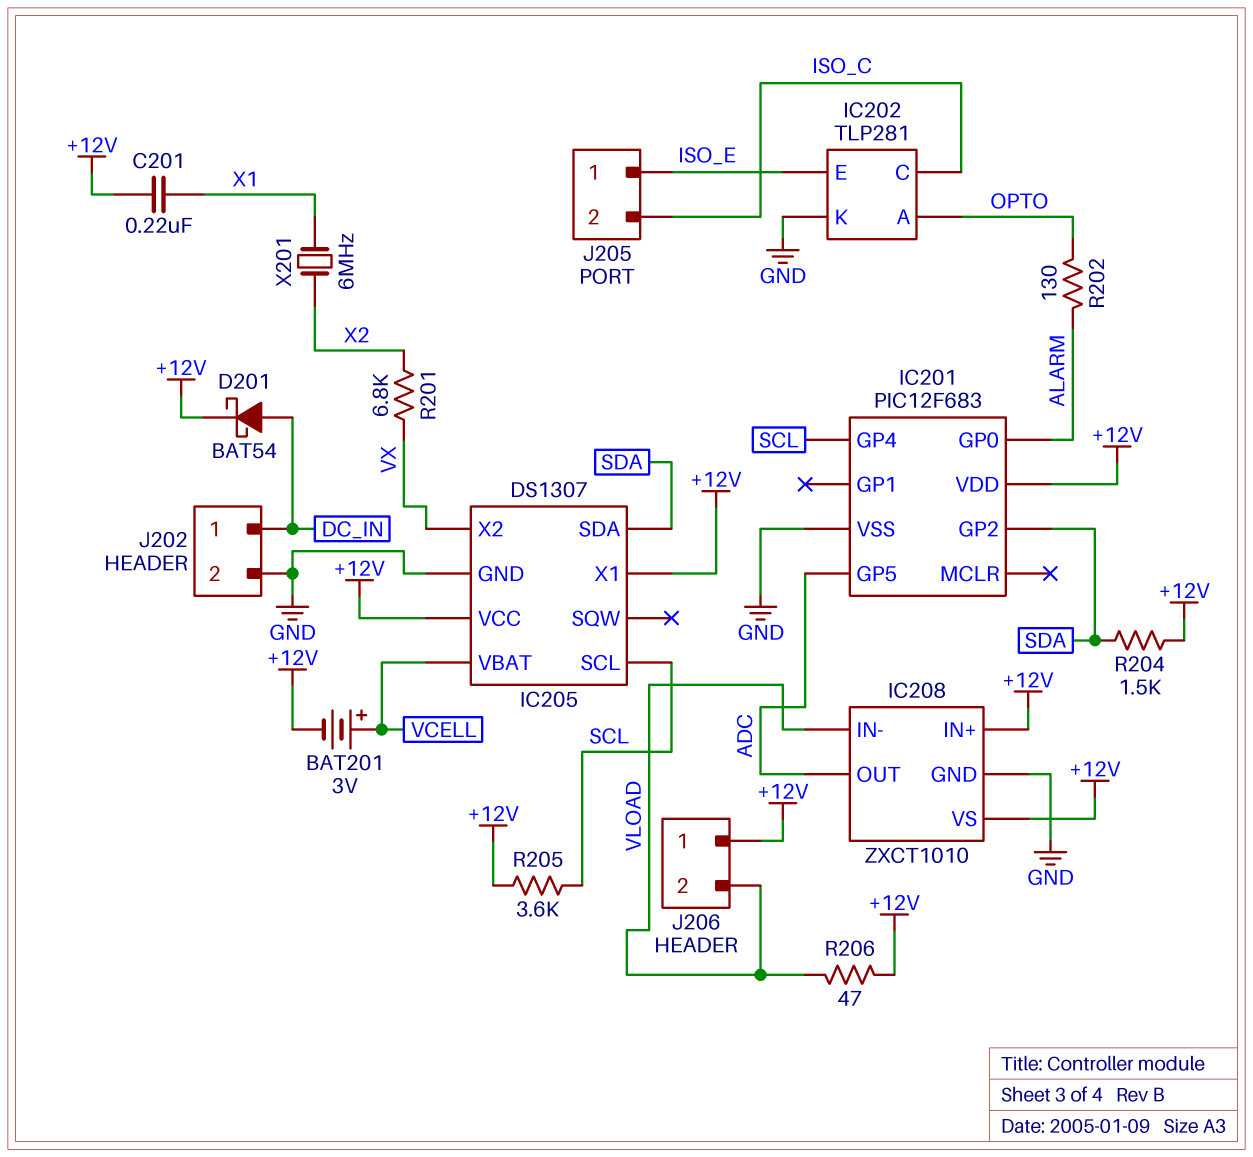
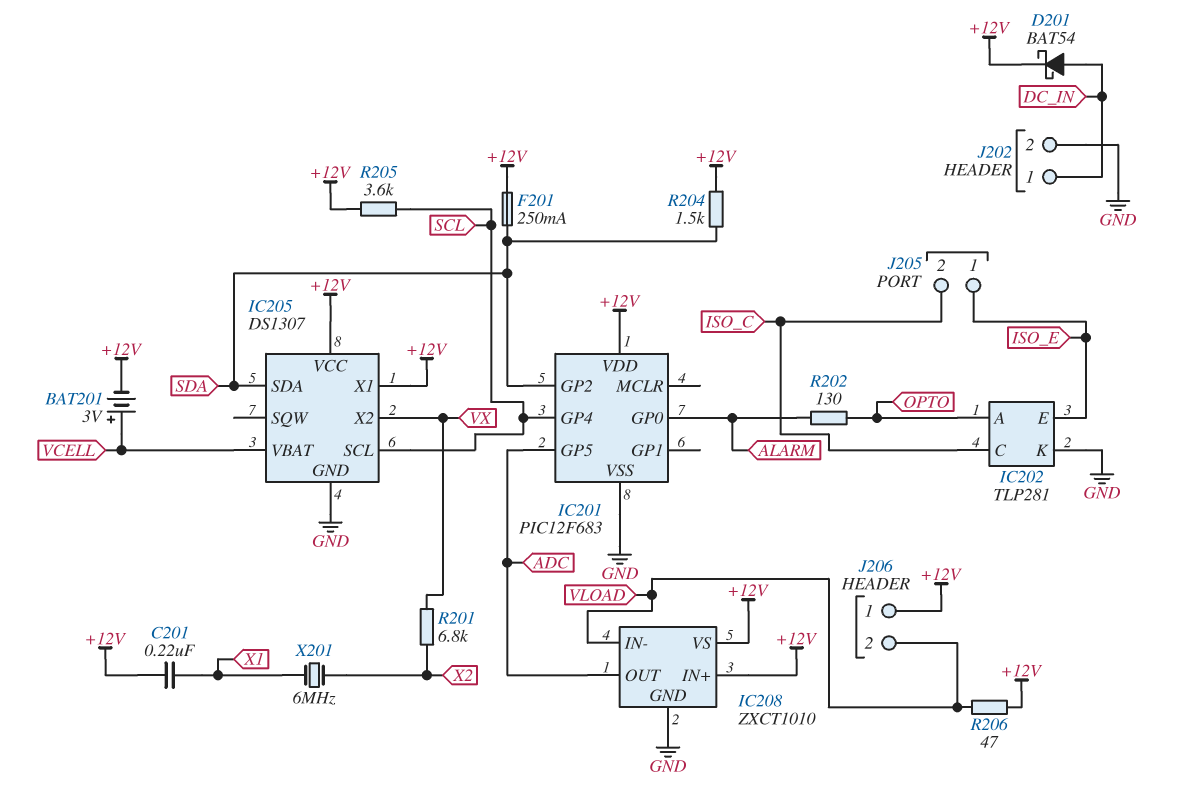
F201: none -> 250mA (+12V, SDA)

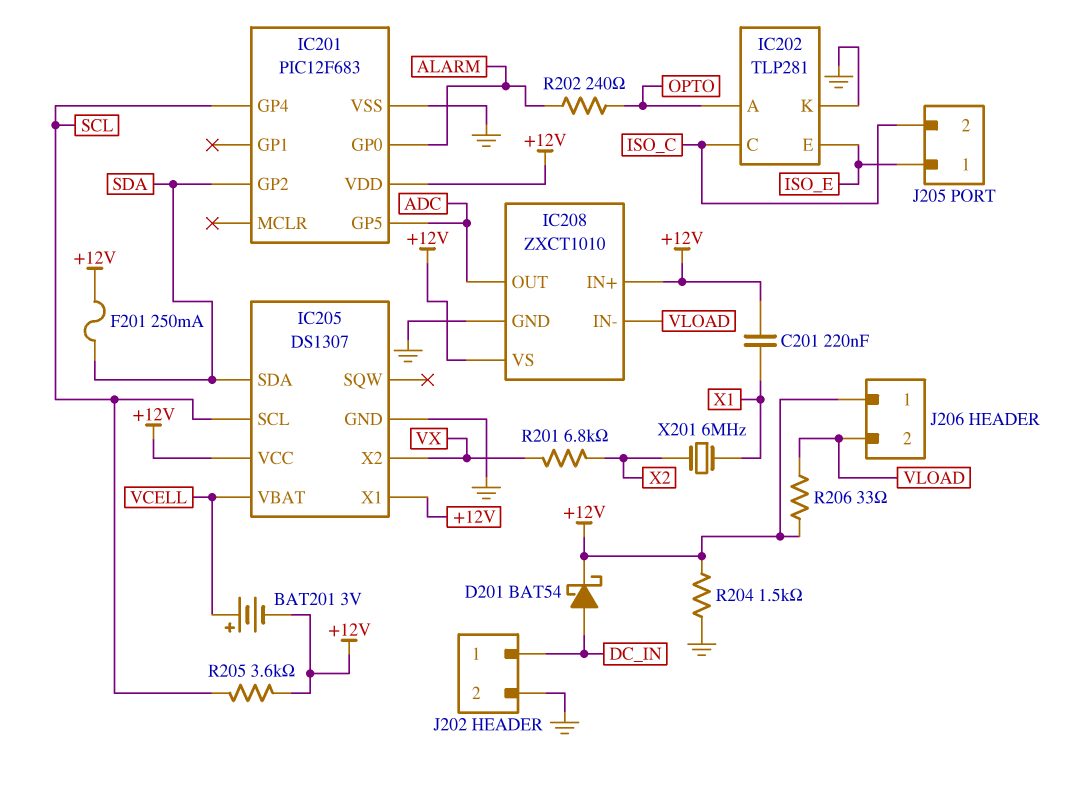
R202: 130 (ALARM, OPTO) -> 240 (ALARM, OPTO)
R204: 1.5k (+12V, SDA) -> 1.5k (+12V, GND)
R206: 47 (+12V, VLOAD) -> 33 (+12V, VLOAD)

